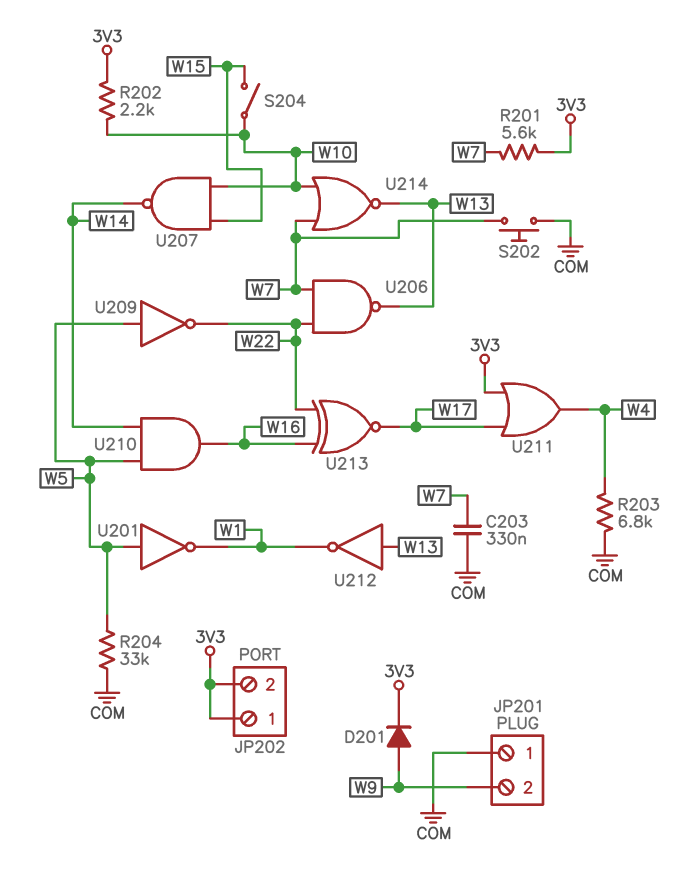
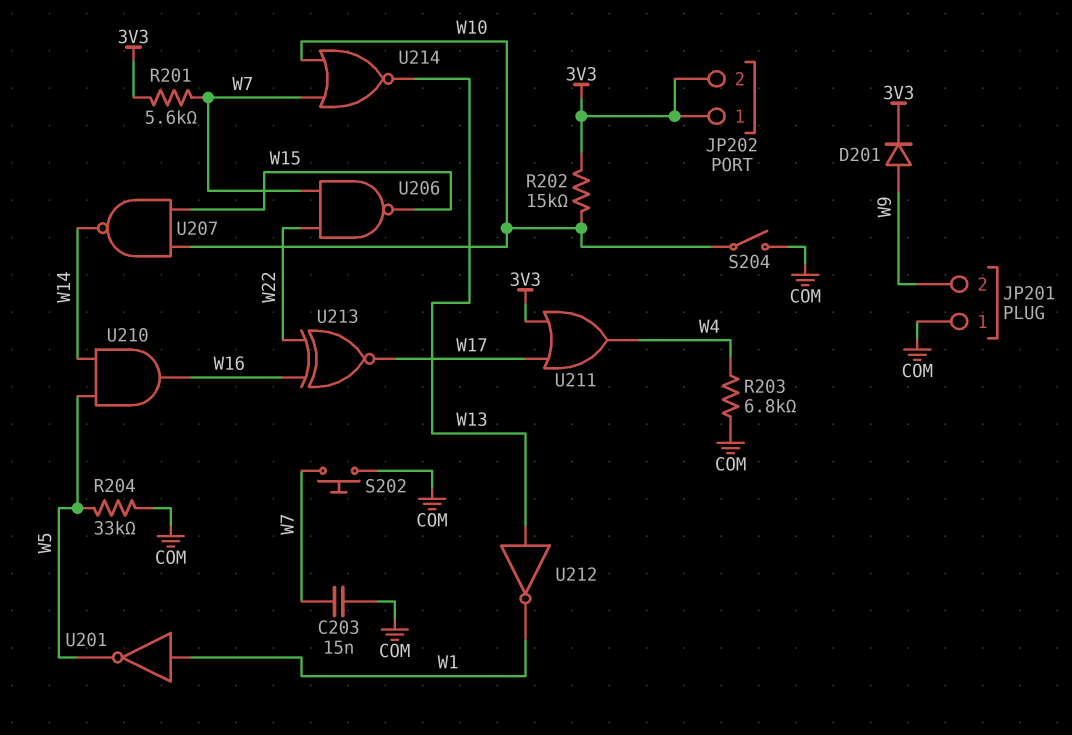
C203: 330nF (COM, W7) -> 15nF (COM, W7)
R202: 2.2k (3V3, W10) -> 15k (3V3, W10)
S204: switch (W10, W15) -> switch (COM, W10)
U201: NOT (in W5, out W1) -> NOT (in W1, out W5)
U206: NAND (in W7, in W22, out W13) -> NAND (in W7, in W22, out W15)
U209: NOT (in W5, out W22) -> none

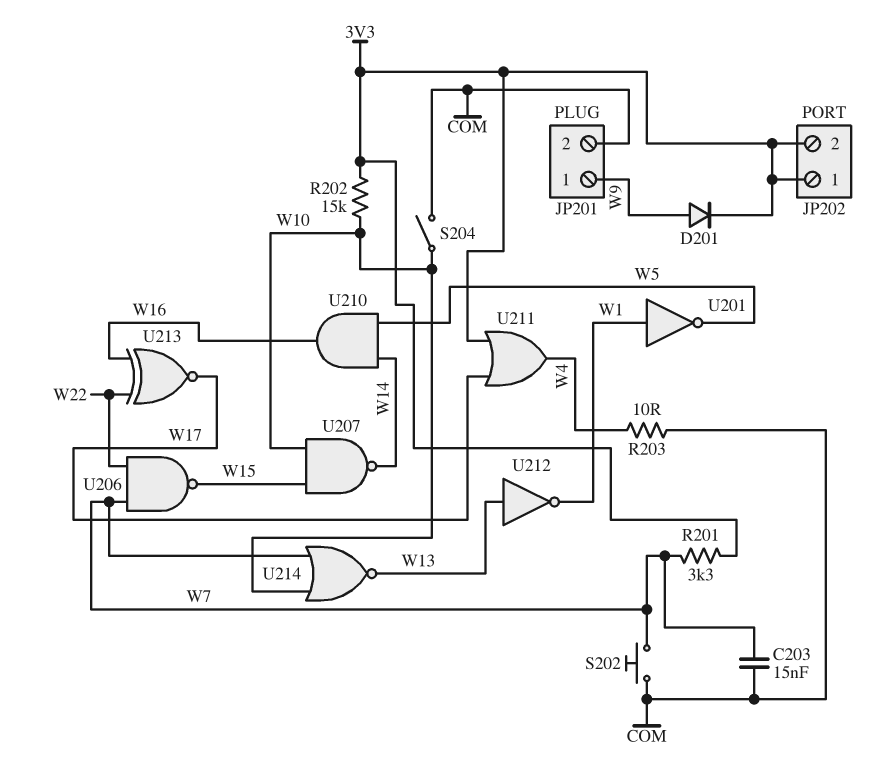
JP201 pin 1: COM -> W9
JP201 pin 2: W9 -> COM
R201: 5.6k (3V3, W7) -> 3.3k (3V3, W7)
R203: 6.8k (COM, W4) -> 10 (COM, W4)
R204: 33k (COM, W5) -> none

